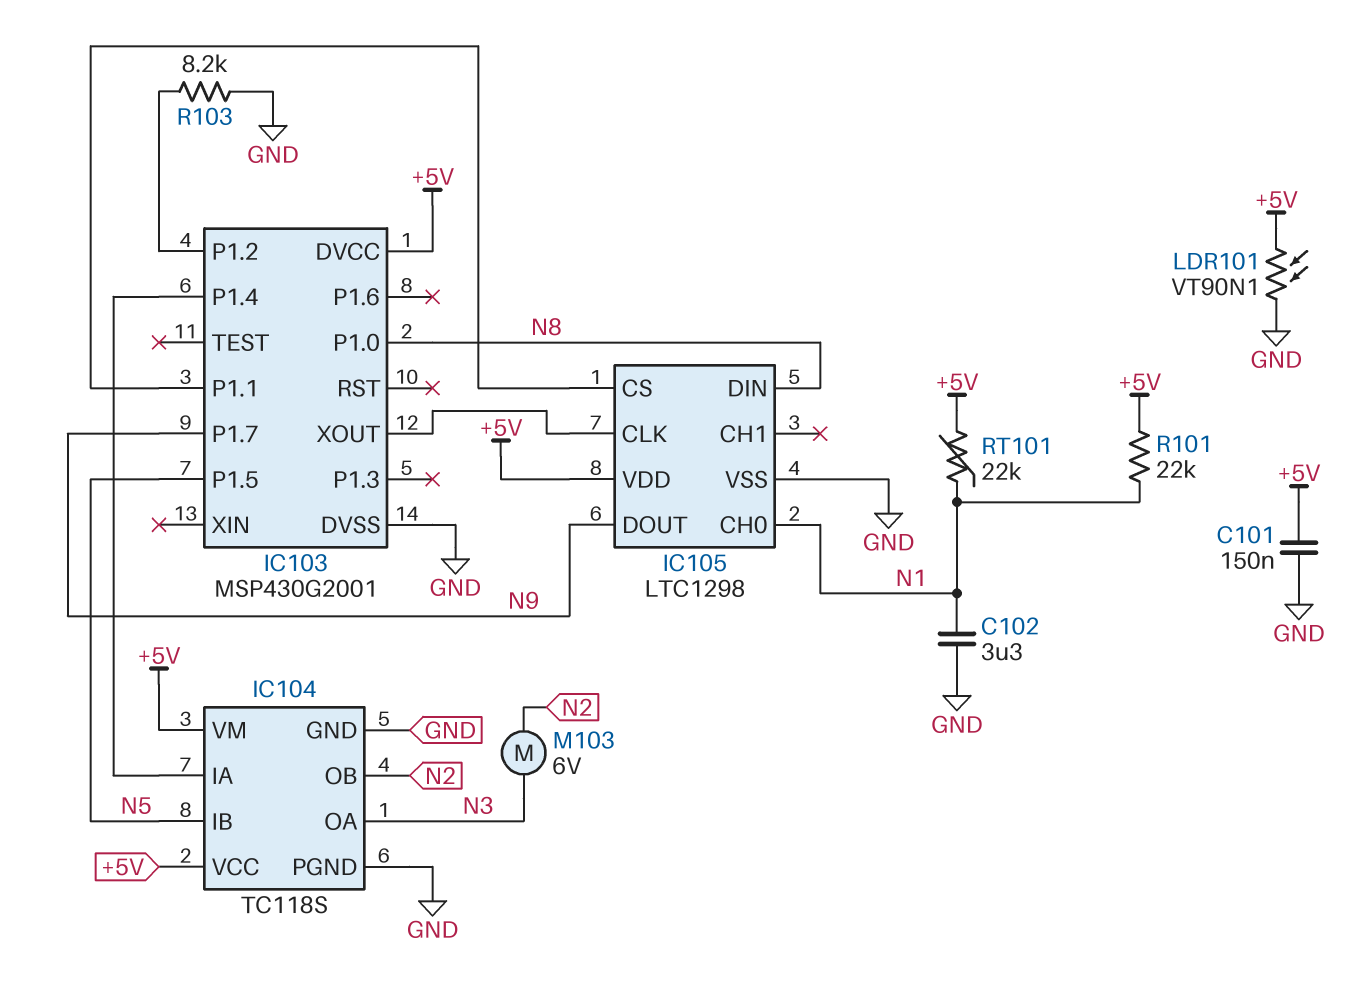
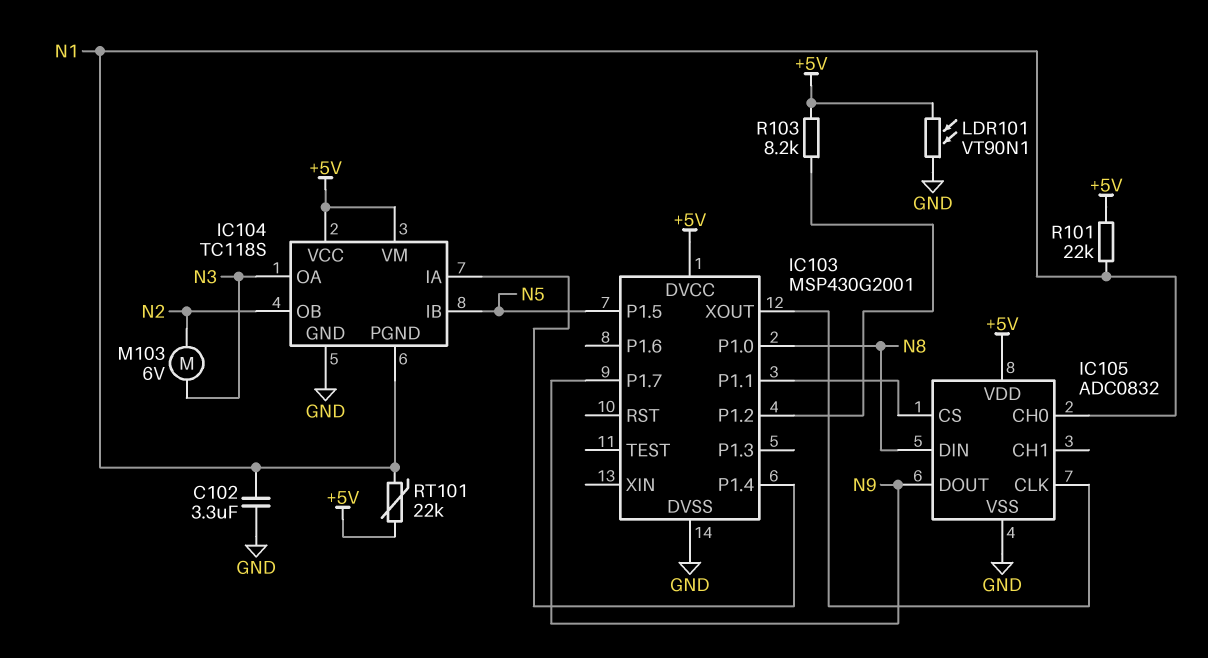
C101: 150nF (+5V, GND) -> none
IC104 pin PGND: GND -> N1
IC105: LTC1298 -> ADC0832
R103: 8.2k (GND, IC103/P1.2) -> 8.2k (+5V, IC103/P1.2)

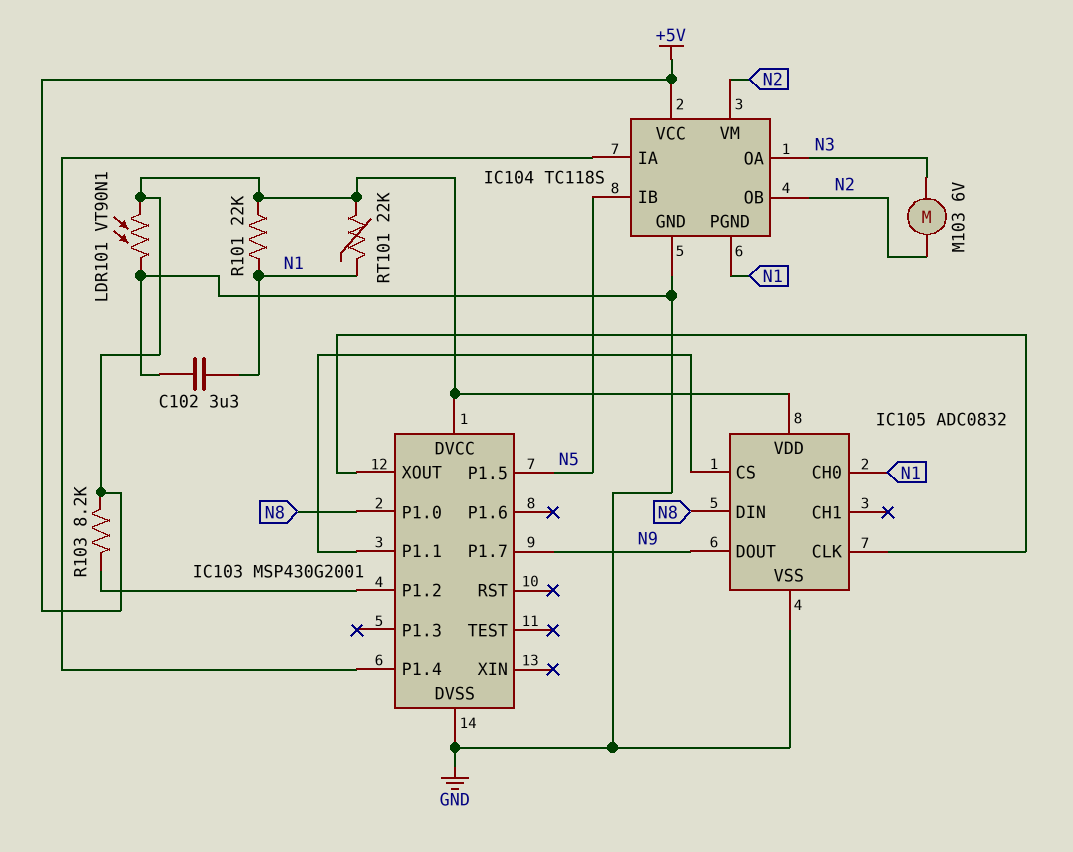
IC104 pin VM: +5V -> N2

